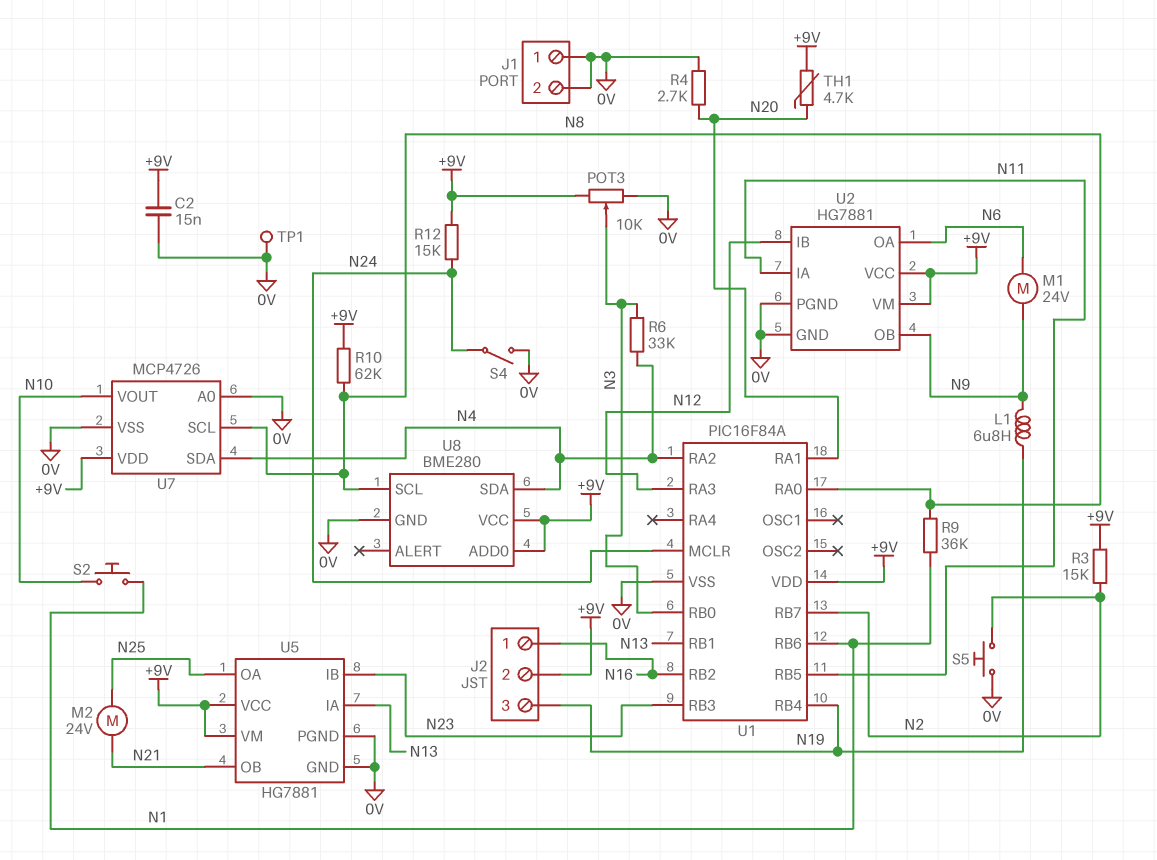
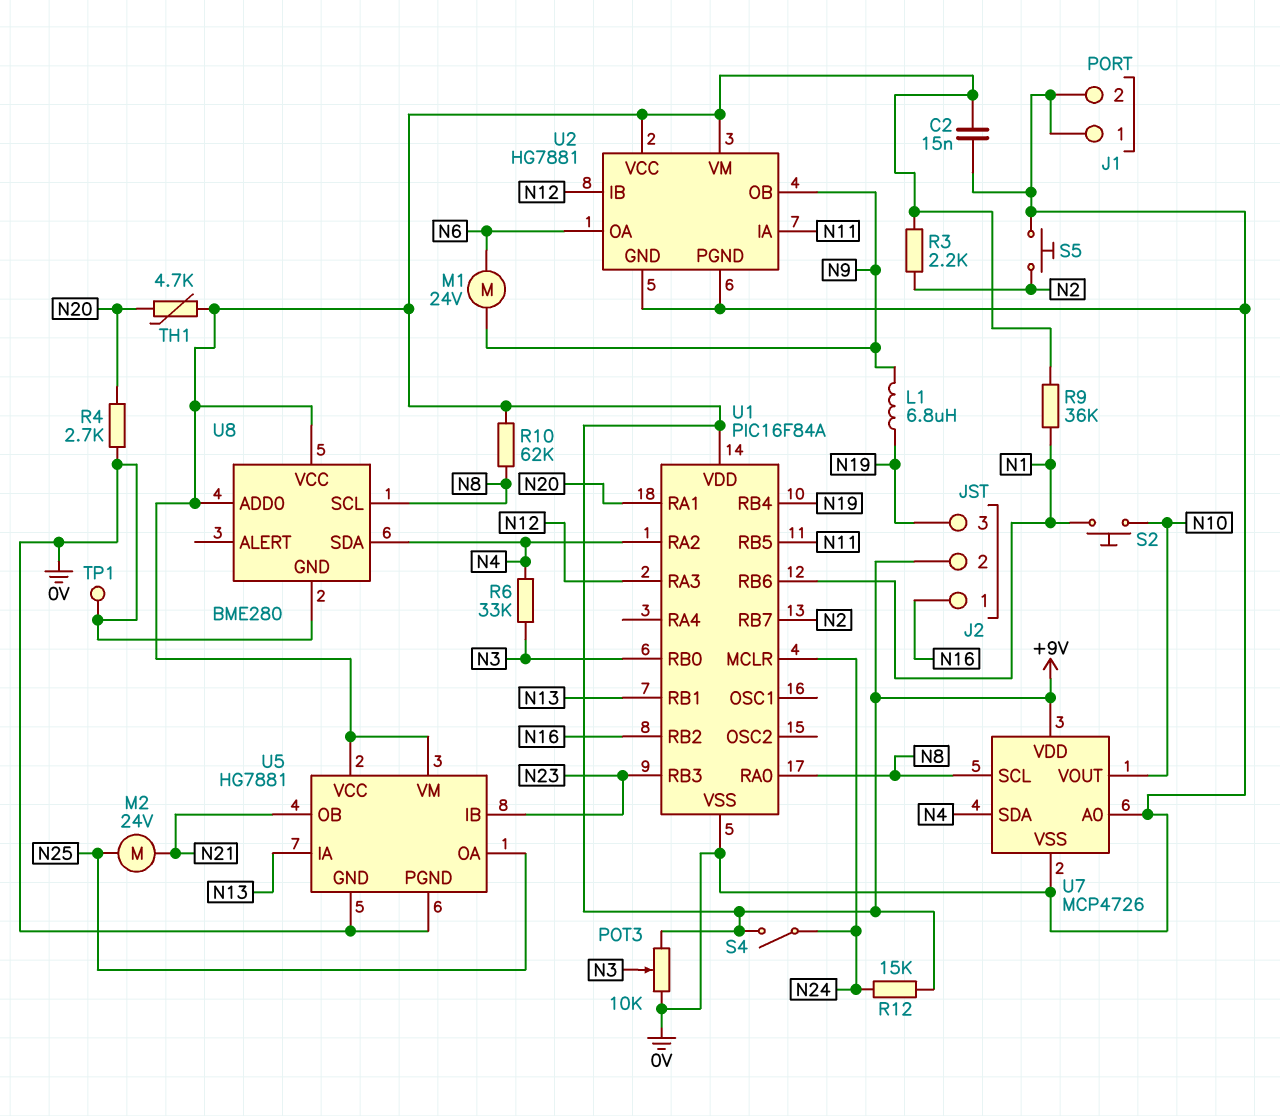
R3: 15k (+9V, N2) -> 2.2k (+9V, N2)
R9: 36k (N1, N8) -> 36k (+9V, N1)
S4: switch (0V, N24) -> switch (+9V, N24)

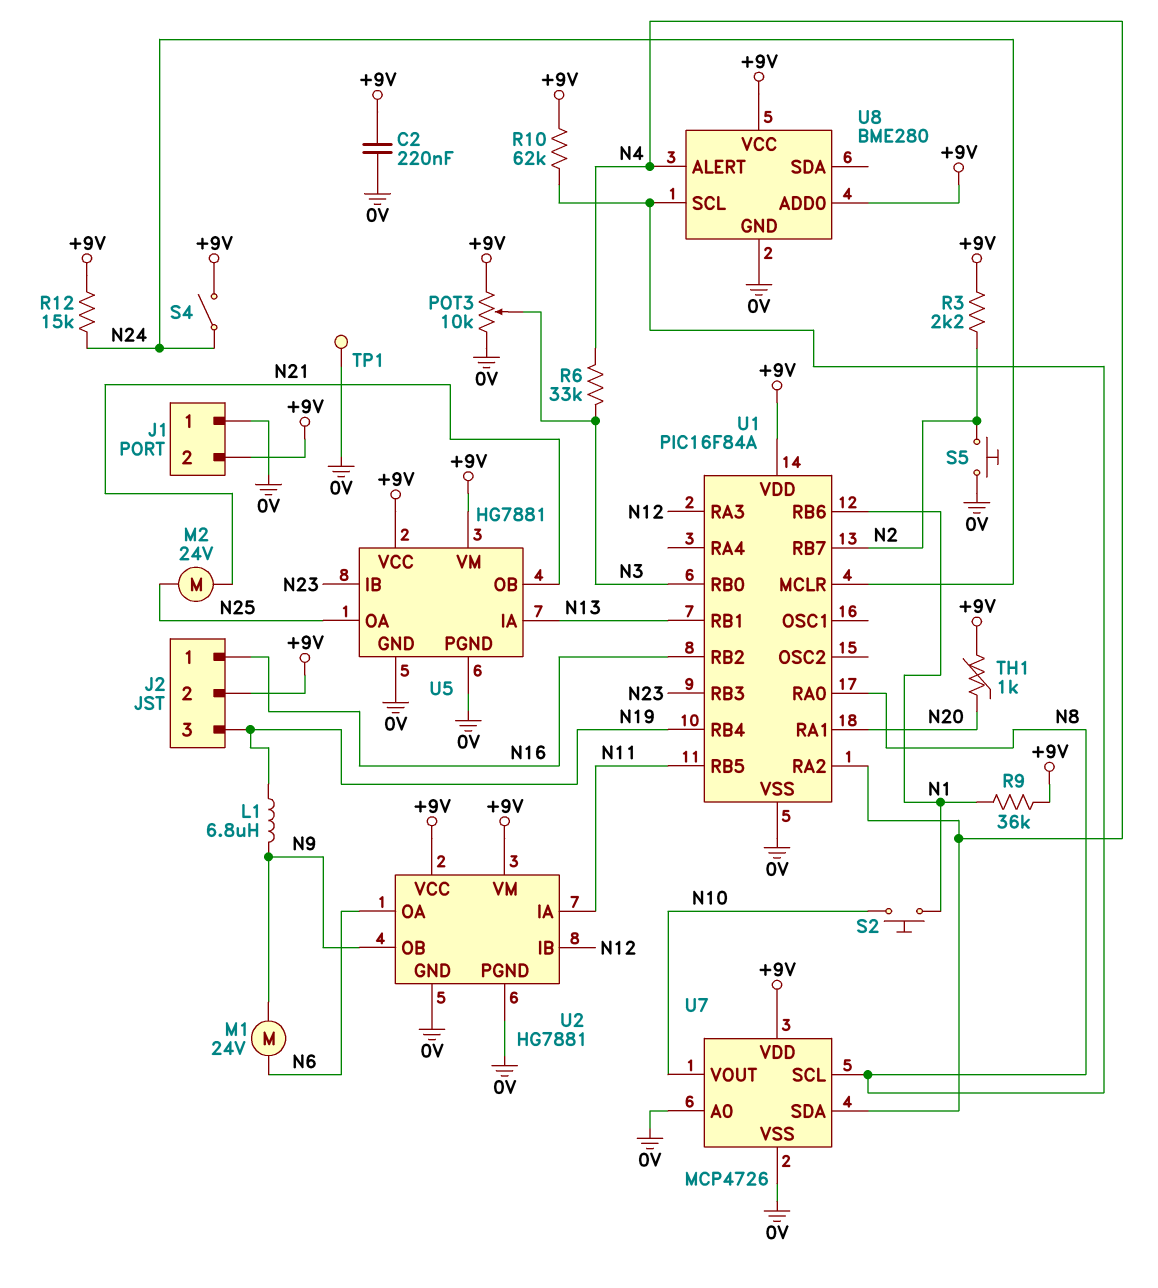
C2: 15nF (+9V, 0V) -> 220nF (+9V, 0V)
J1 pin 2: 0V -> +9V
R4: 2.7k (0V, N20) -> none
TH1: 4.7k (+9V, N20) -> 1k (+9V, N20)
U8 pin ALERT: none -> N4
U8 pin SDA: N4 -> none

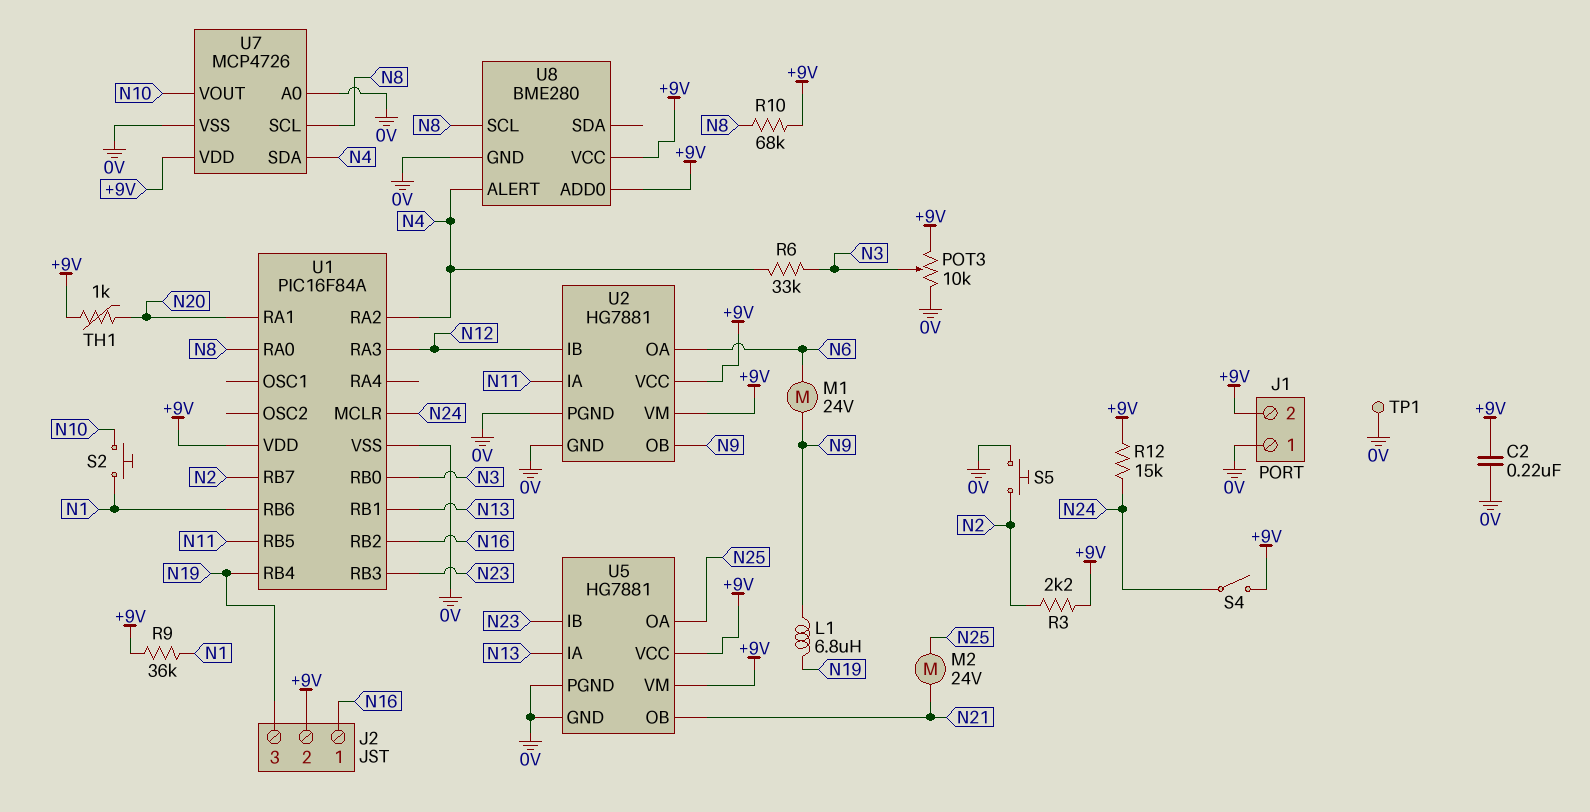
R10: 62k (+9V, N8) -> 68k (+9V, N8)

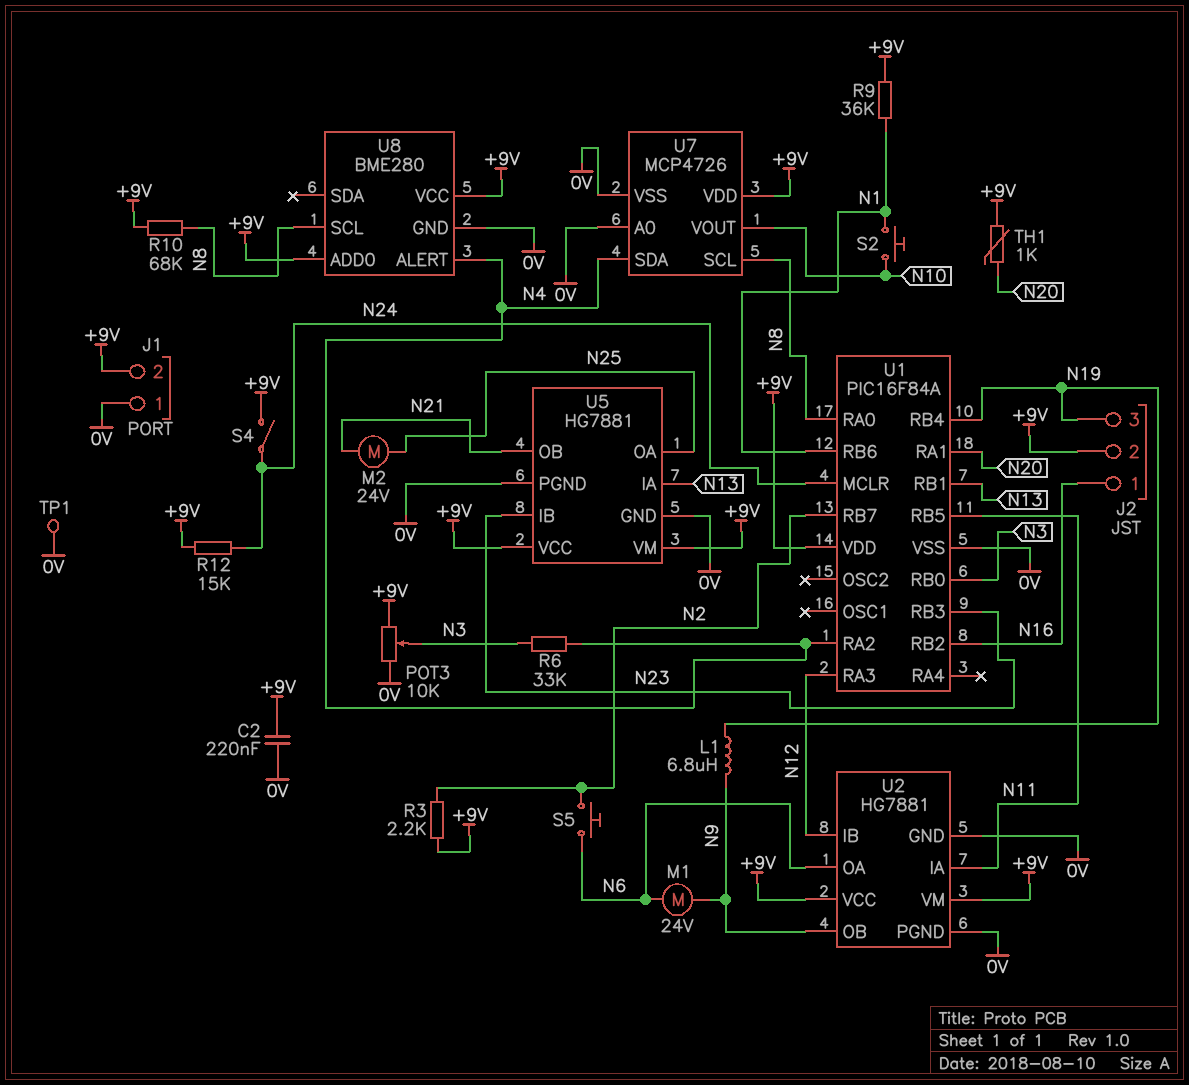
S5: button (0V, N2) -> button (N2, N6)

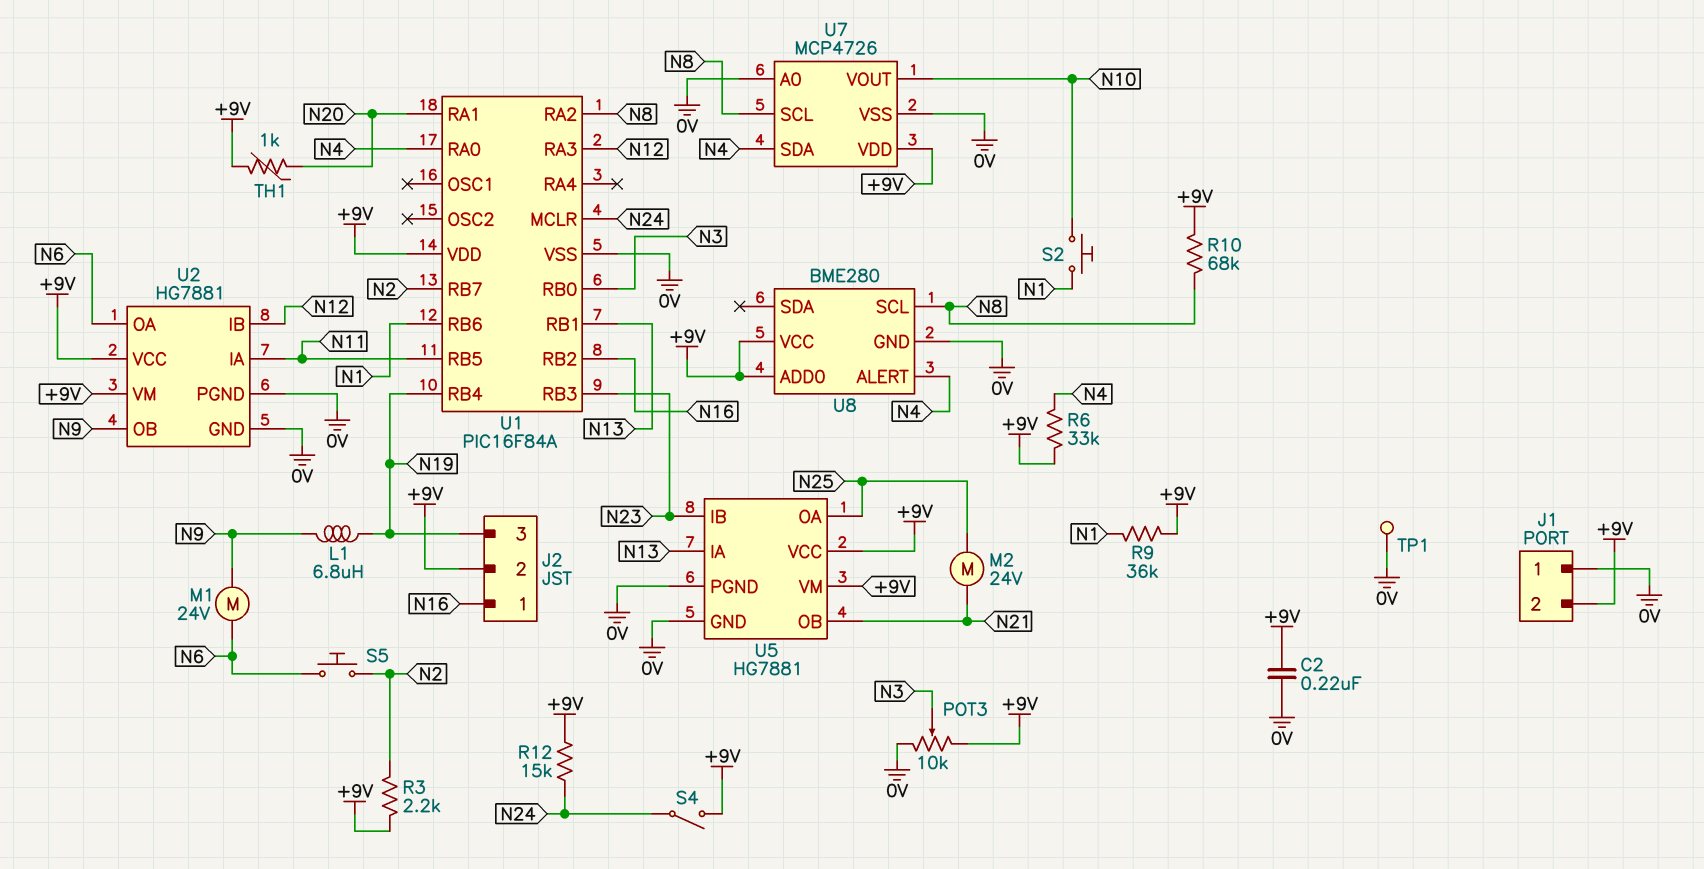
R6: 33k (N3, N4) -> 33k (+9V, N4)
U1 pin RA0: N8 -> N4
U1 pin RA2: N4 -> N8

